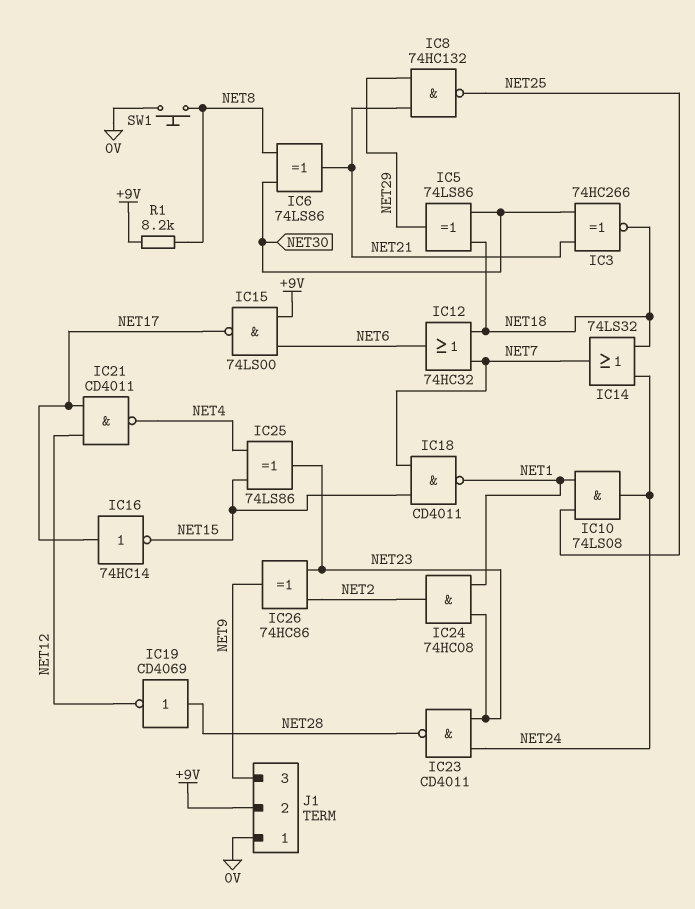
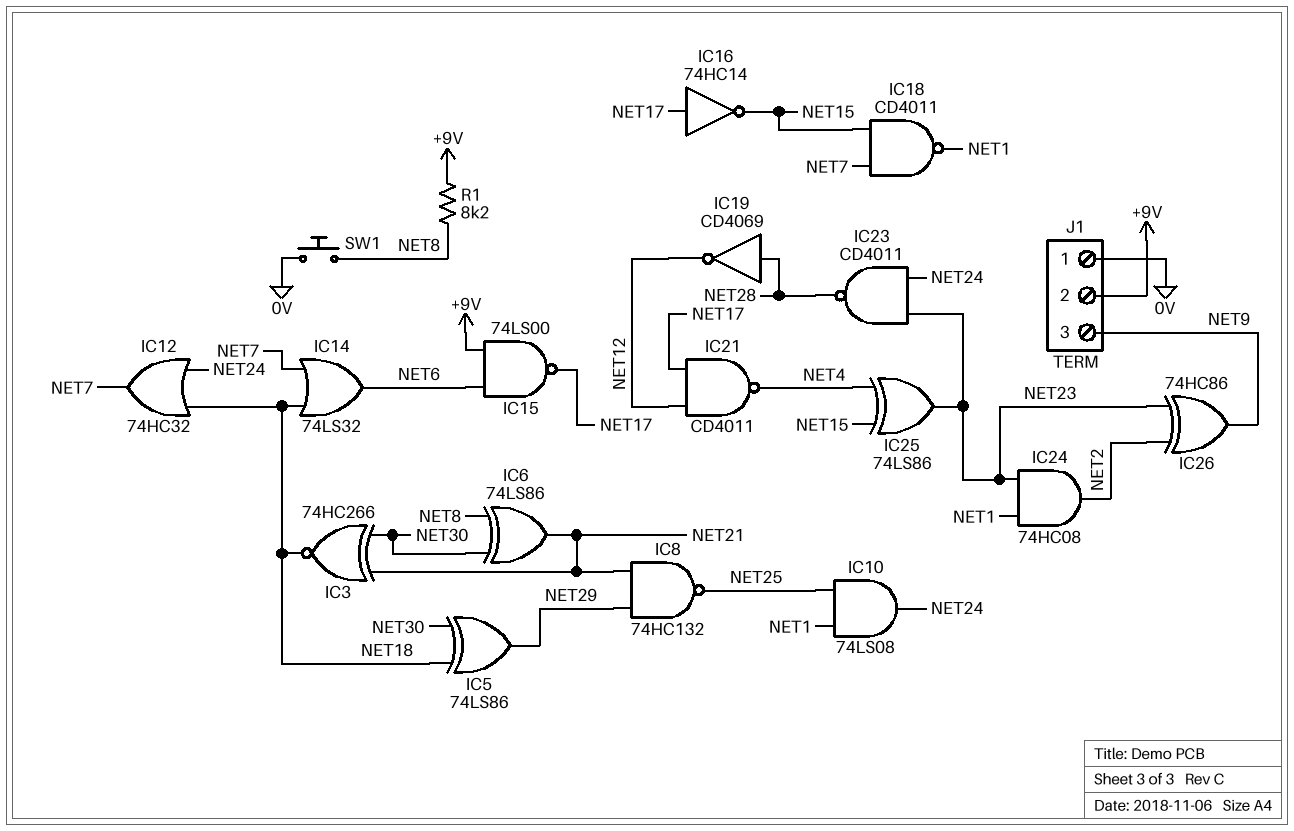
IC12: OR 74HC32 (in NET7, in NET18, out NET6) -> OR 74HC32 (in NET18, in NET24, out NET7)
IC14: OR 74LS32 (in NET18, in NET24, out NET7) -> OR 74LS32 (in NET7, in NET18, out NET6)

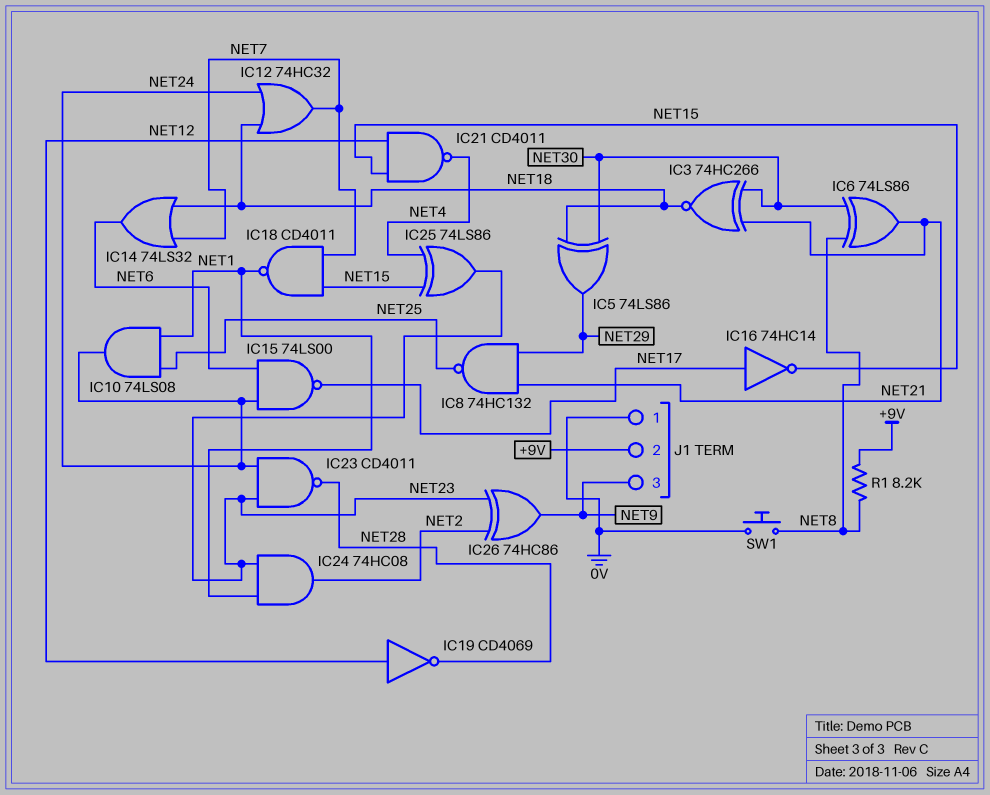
IC15: NAND 74LS00 (in +9V, in NET6, out NET17) -> NAND 74LS00 (in NET6, in NET24, out NET17)
IC19: NOT CD4069 (in NET28, out NET12) -> NOT CD4069 (in NET12, out NET28)
IC21: NAND CD4011 (in NET12, in NET17, out NET4) -> NAND CD4011 (in NET12, in NET15, out NET4)

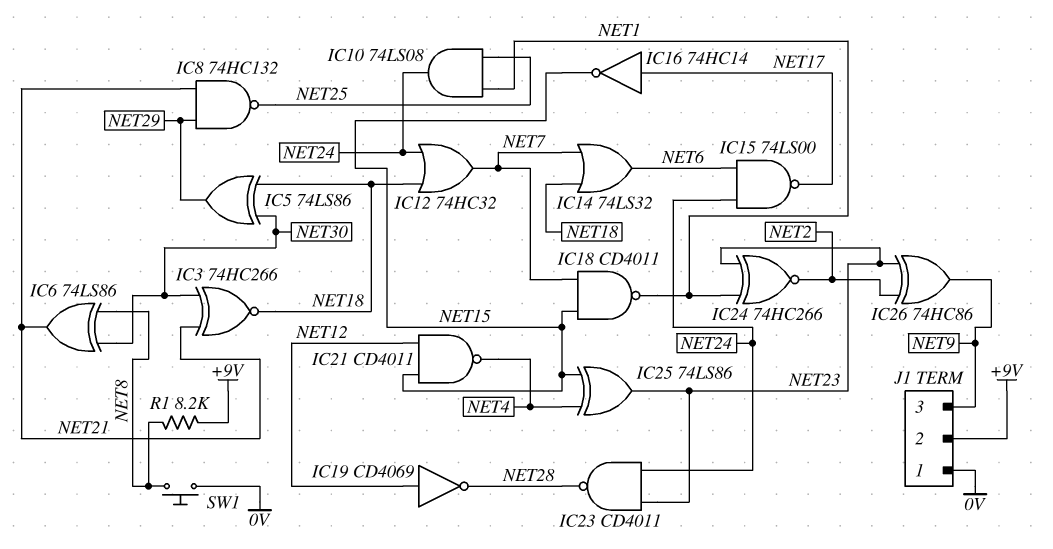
IC24: AND 74HC08 (in NET1, in NET23, out NET2) -> XNOR 74HC266 (in NET1, in NET23, out NET2)

